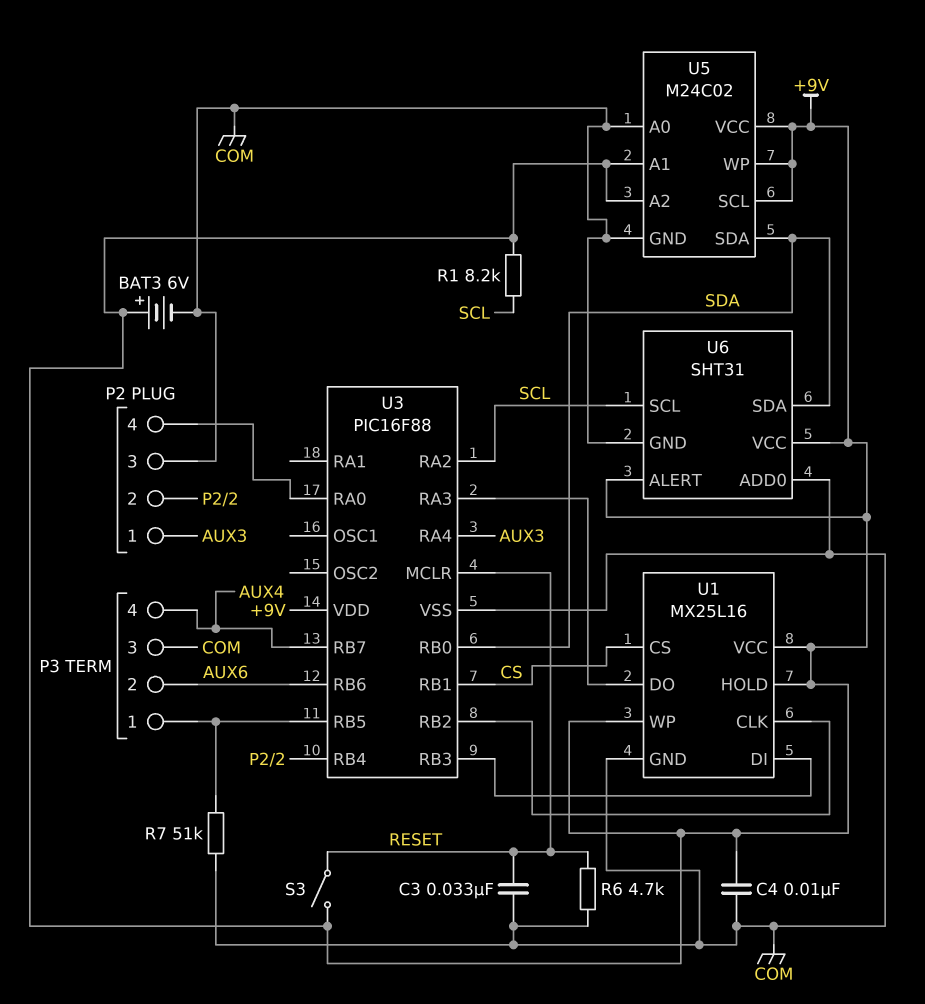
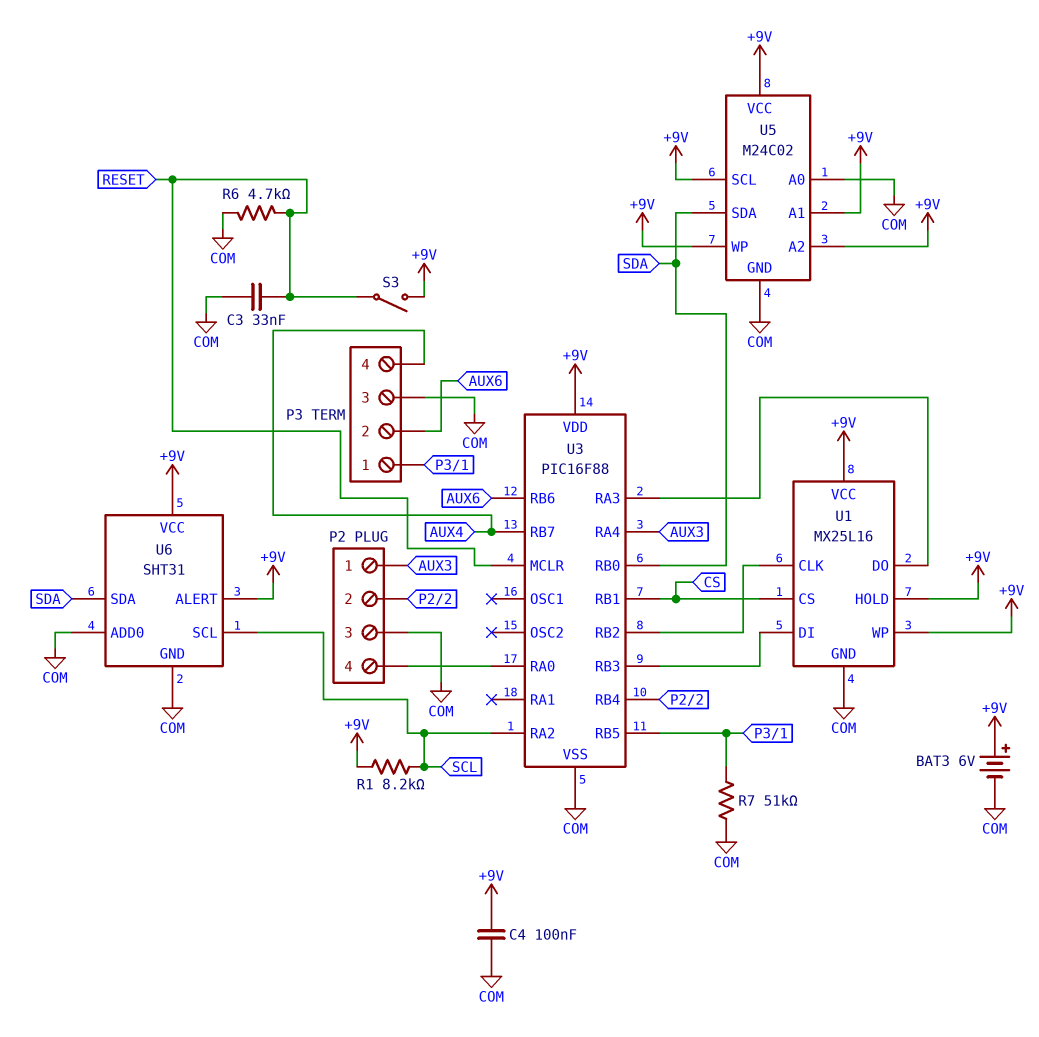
C4: 10nF (+9V, COM) -> 100nF (+9V, COM)

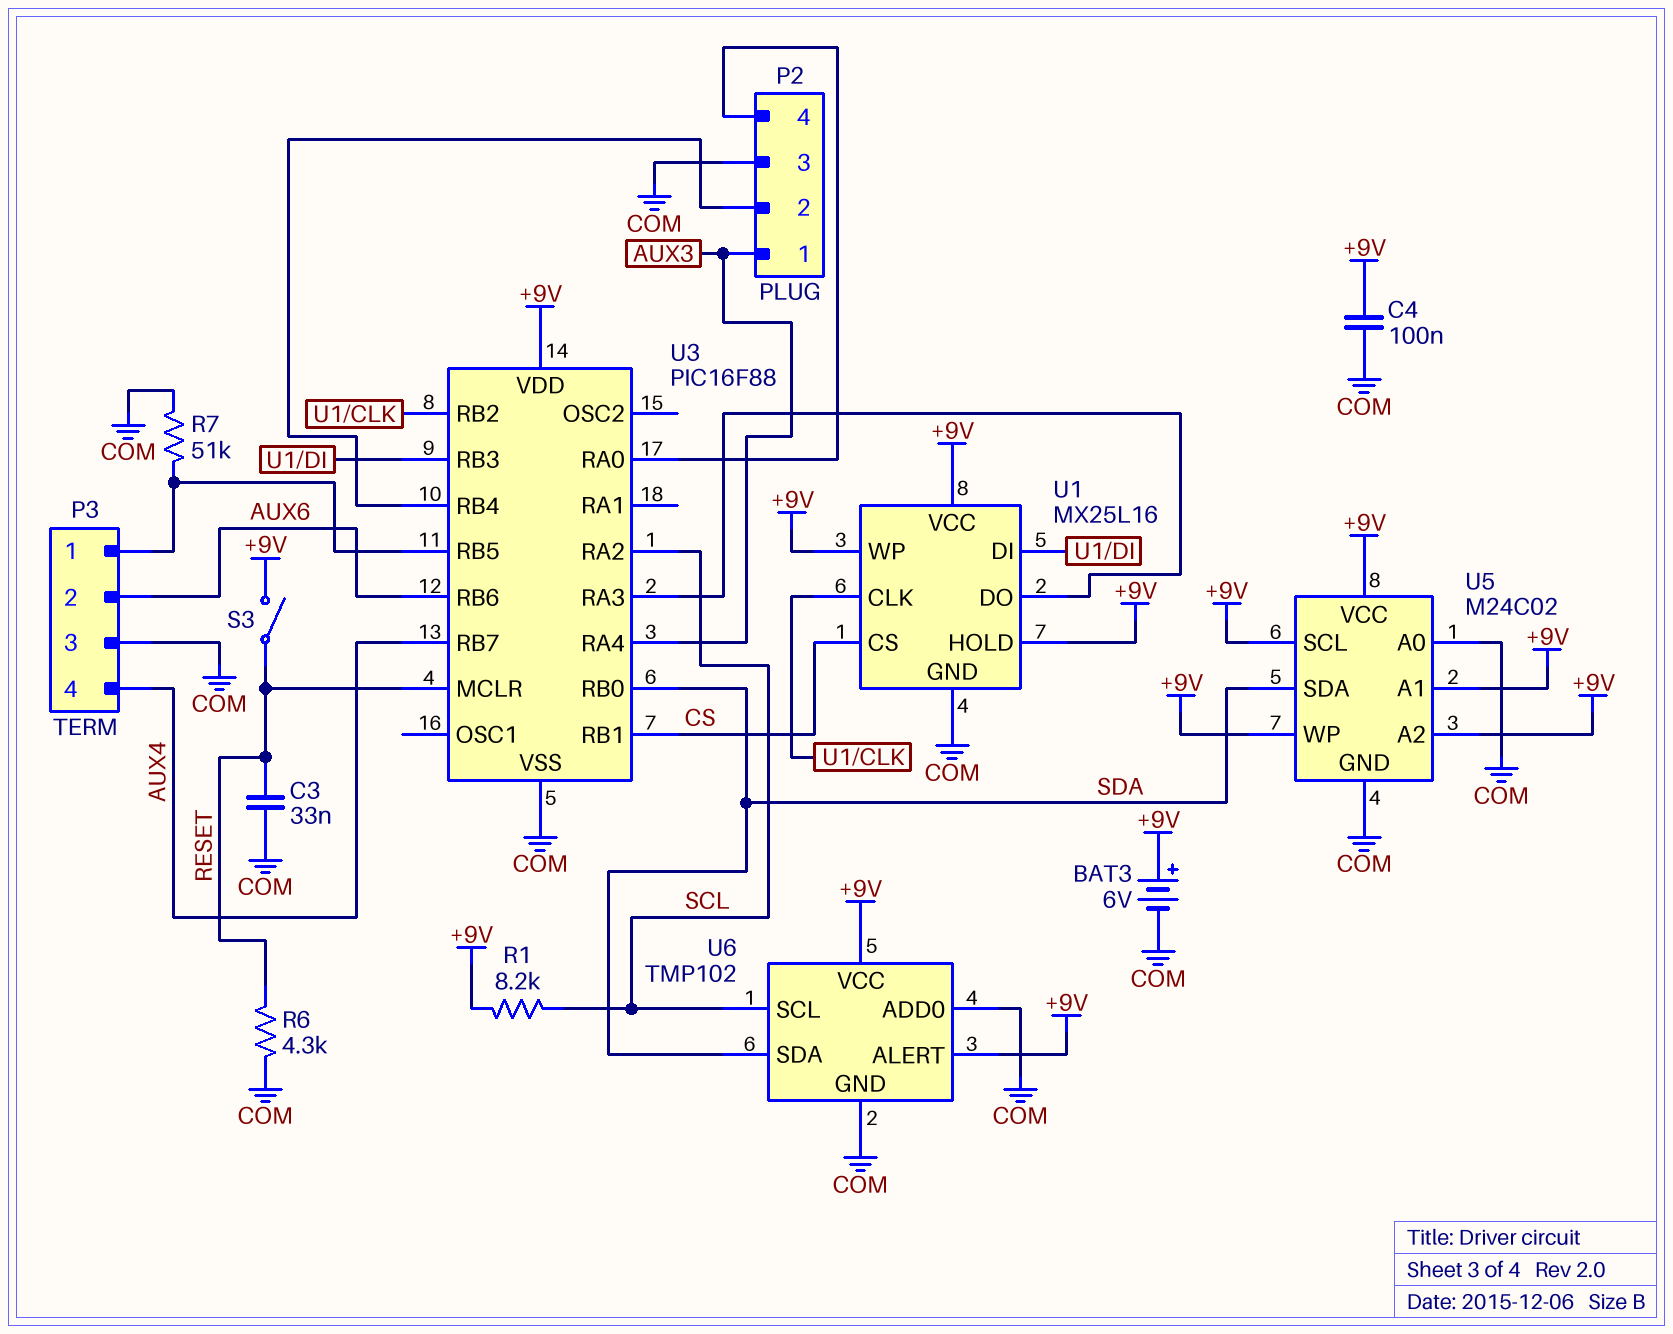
R6: 4.7k (COM, RESET) -> 4.3k (COM, RESET)
U6: SHT31 -> TMP102

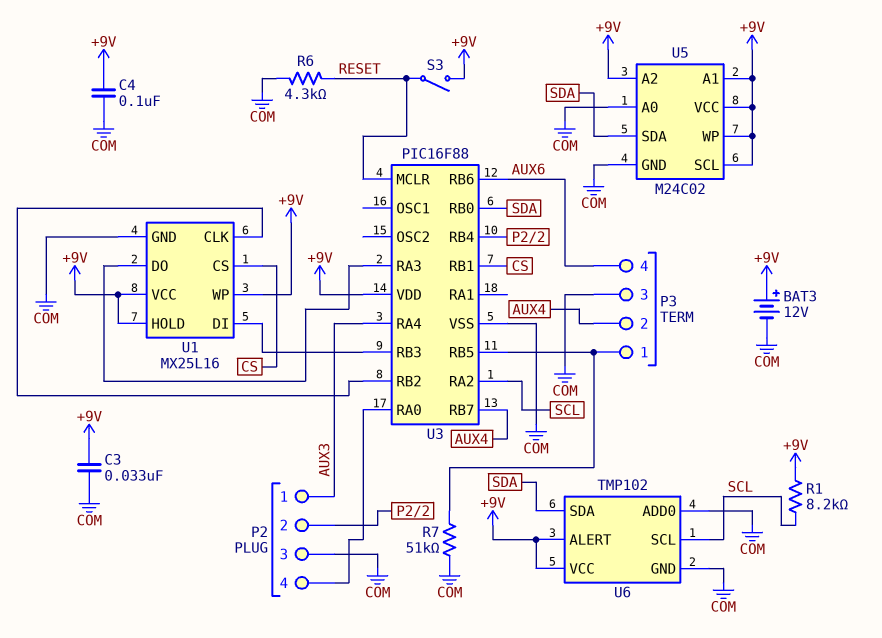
BAT3: 6V (plus +9V, minus COM) -> 12V (plus +9V, minus COM)
C3: 33nF (COM, RESET) -> 33nF (+9V, COM)
P3 pin 2: AUX6 -> AUX4
P3 pin 4: AUX4 -> AUX6

